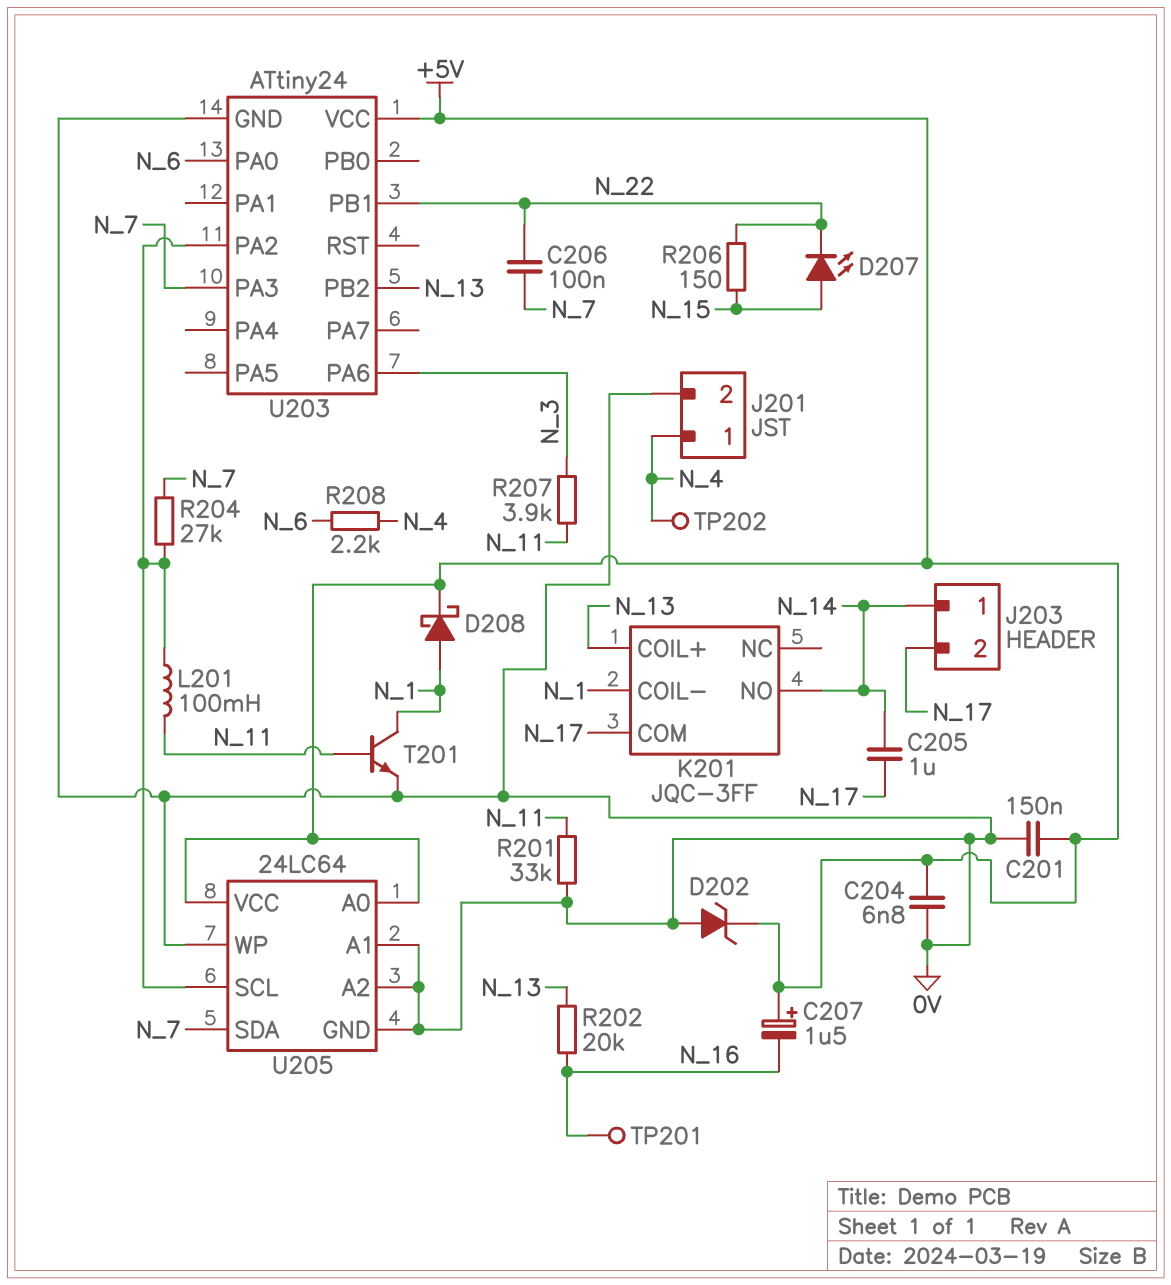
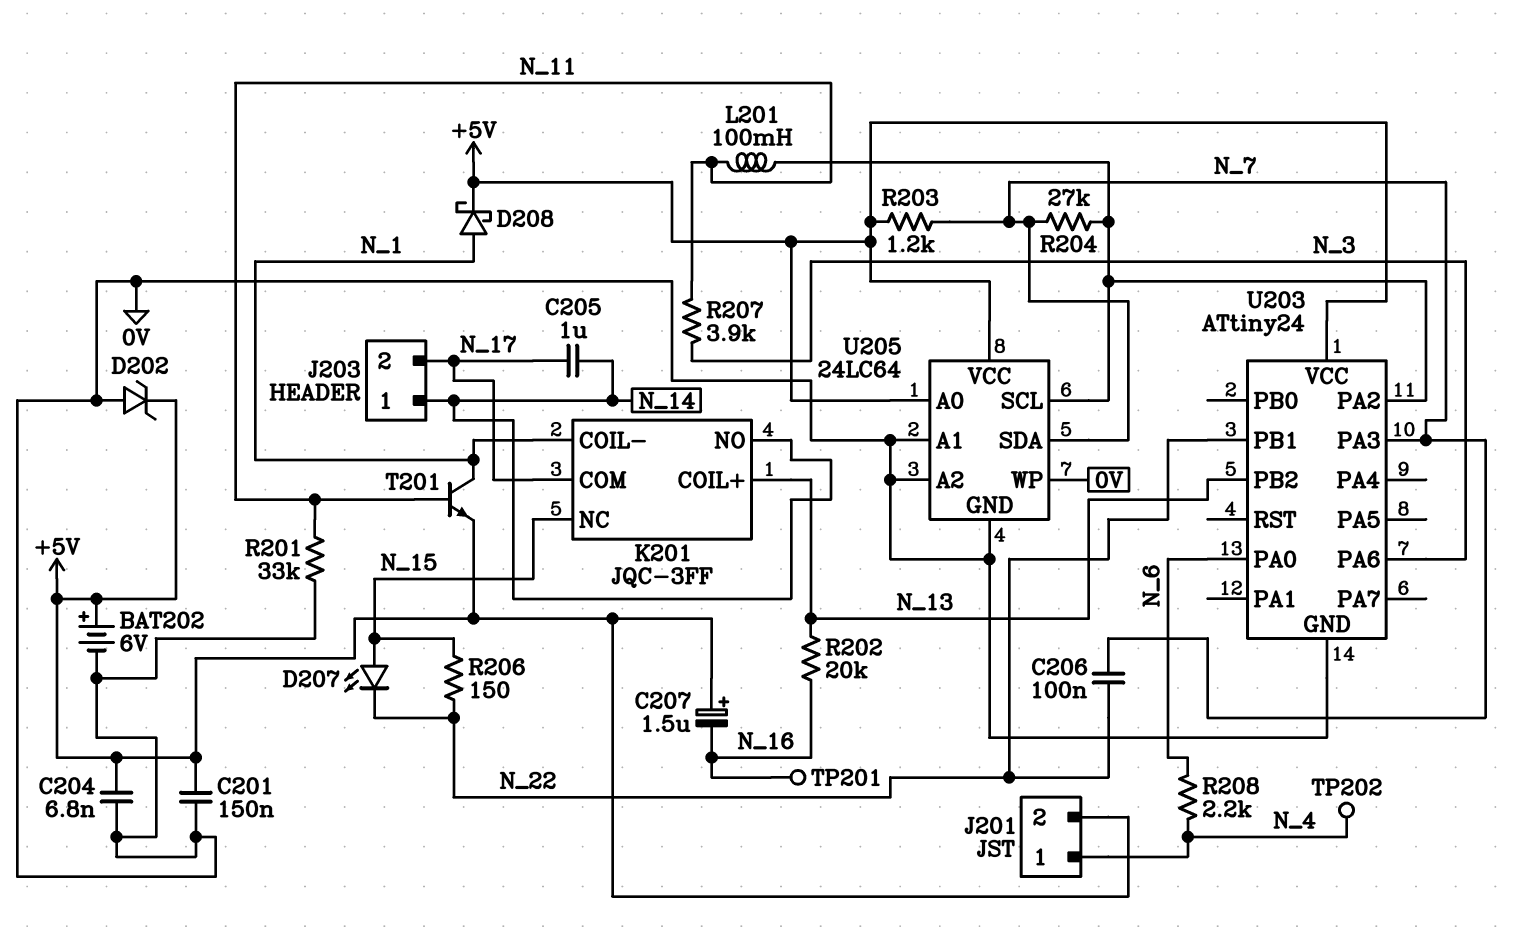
BAT202: none -> 6V (plus +5V, minus 0V)
J201 pin 2: 0V -> +5V
K201 pin NC: none -> N_15
R203: none -> 1.2k (+5V, N_7)
T201: NPN (B N_11, C N_1, E 0V) -> NPN (B N_11, C N_1, E +5V)

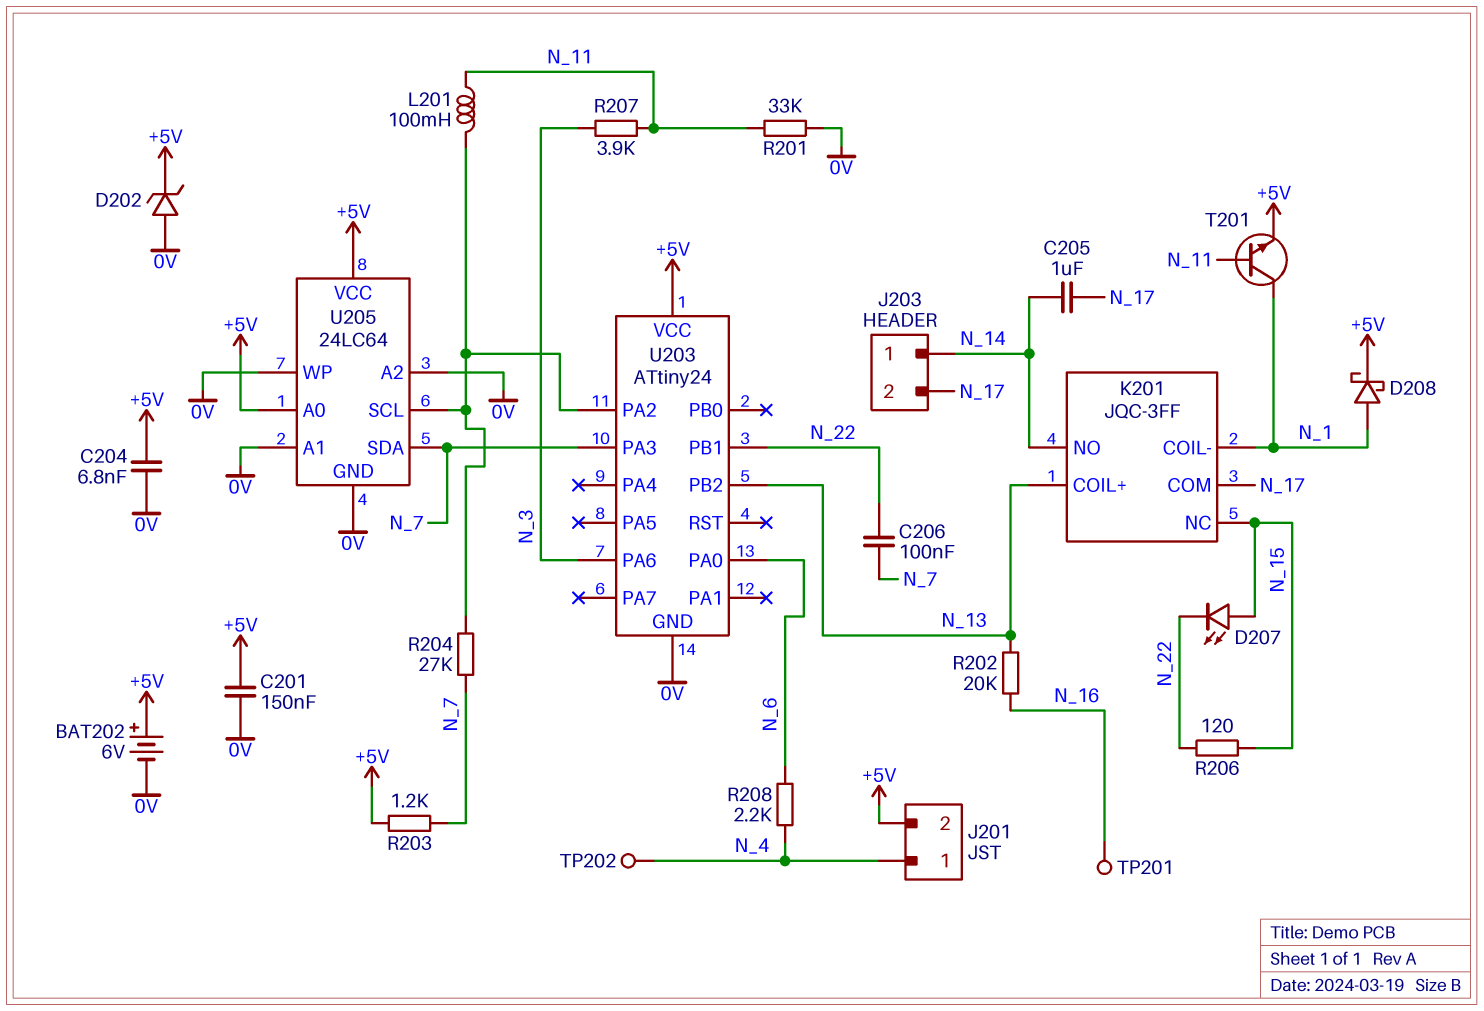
C207: 1.5uF (plus +5V, minus N_16) -> none
R206: 150 (N_15, N_22) -> 120 (N_15, N_22)

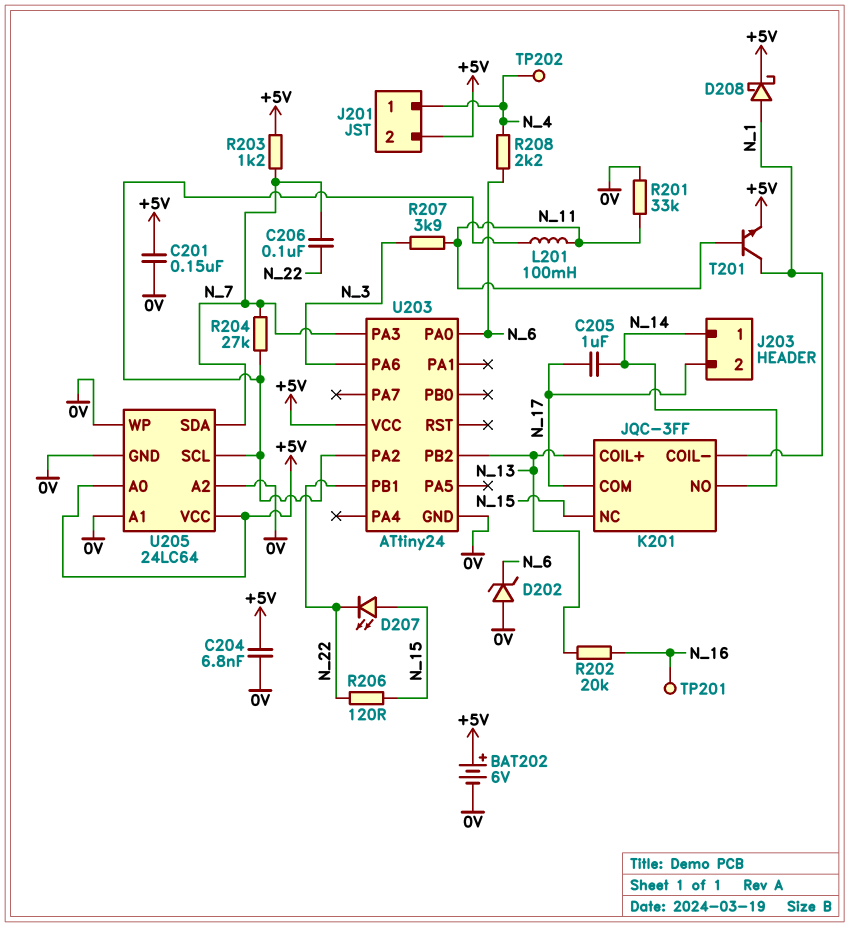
D202: zener (A 0V, K +5V) -> zener (A 0V, K N_6)

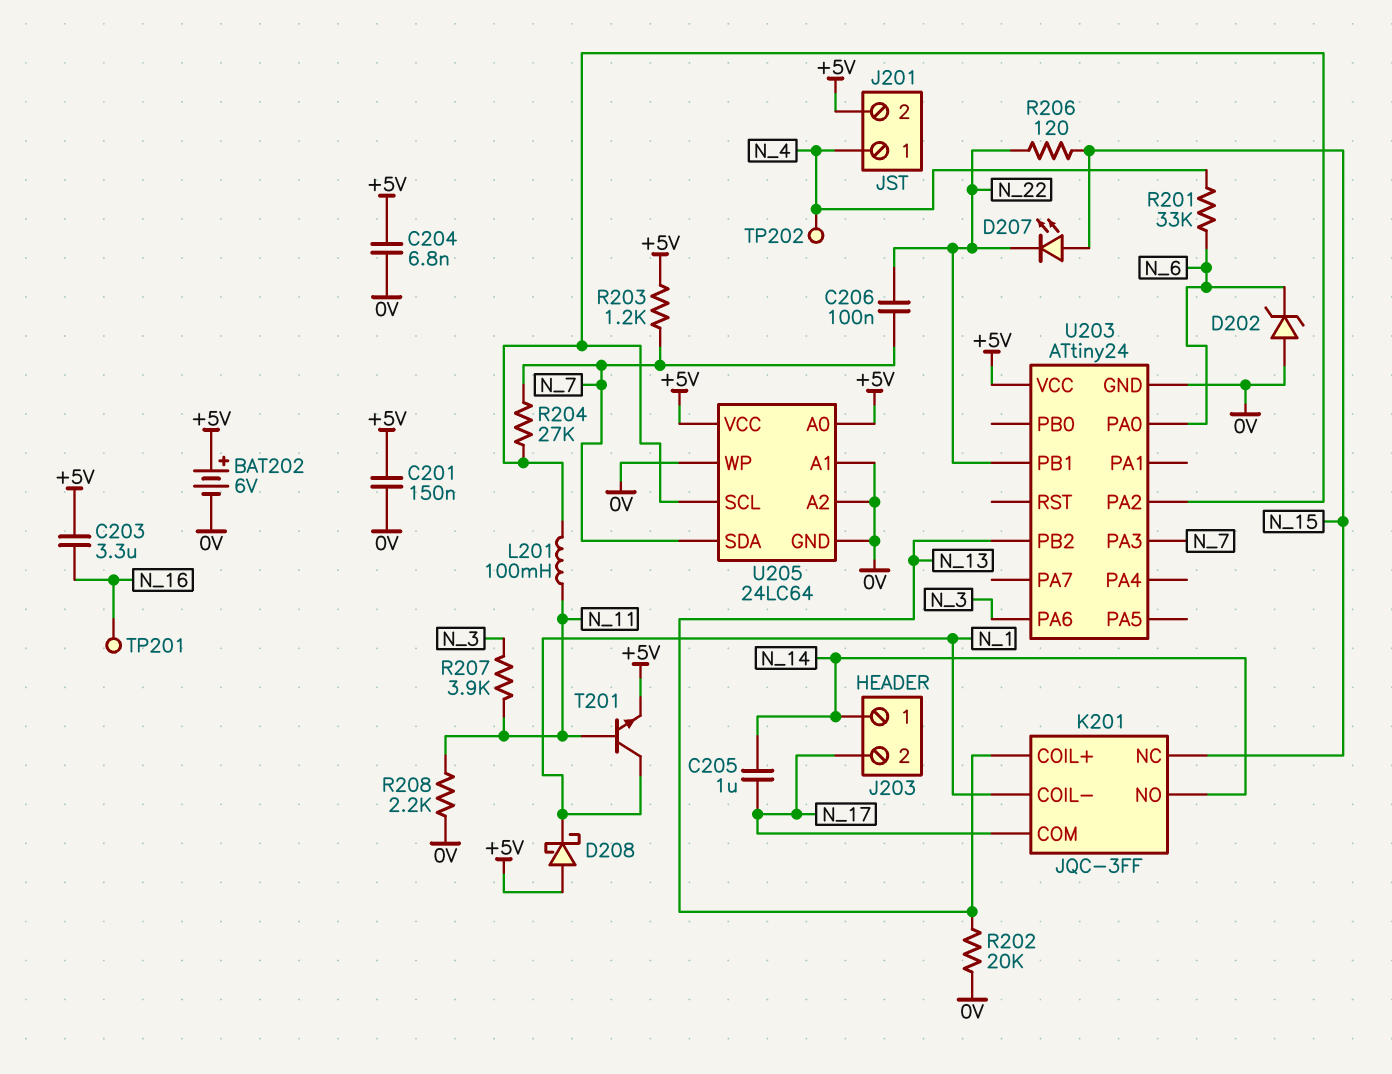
C203: none -> 3.3uF (+5V, N_16)
D208: schottky (A N_1, K +5V) -> schottky (A +5V, K N_1)
R201: 33k (0V, N_11) -> 33k (N_4, N_6)
R202: 20k (N_13, N_16) -> 20k (0V, N_13)
R208: 2.2k (N_4, N_6) -> 2.2k (0V, N_11)

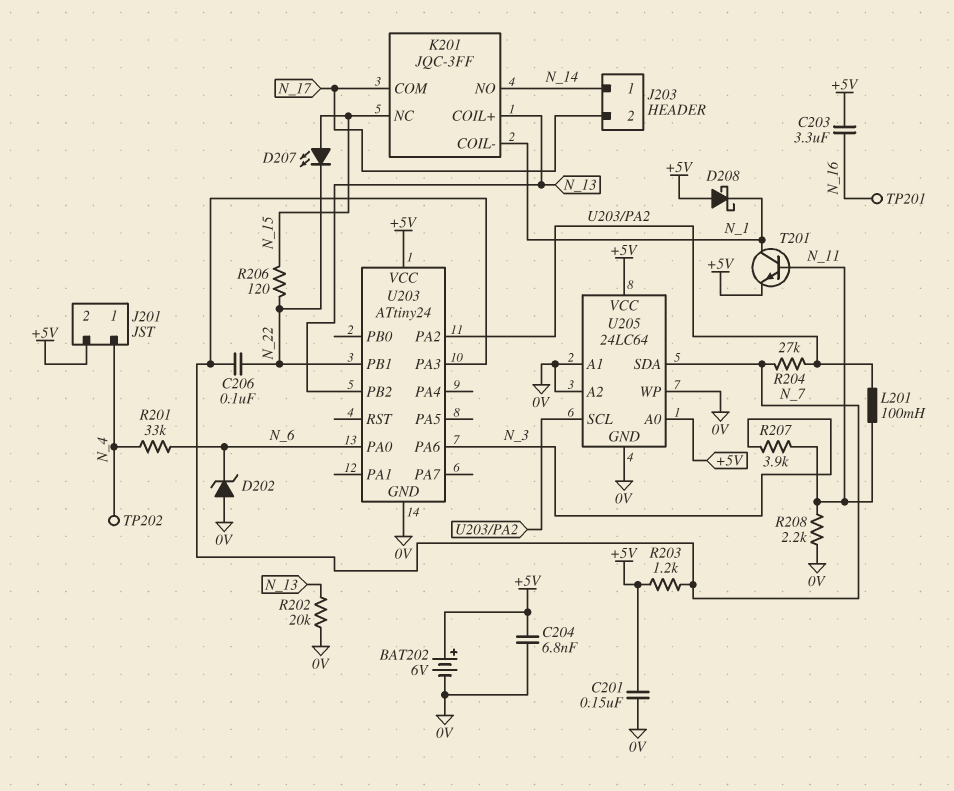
C205: 1uF (N_14, N_17) -> none

